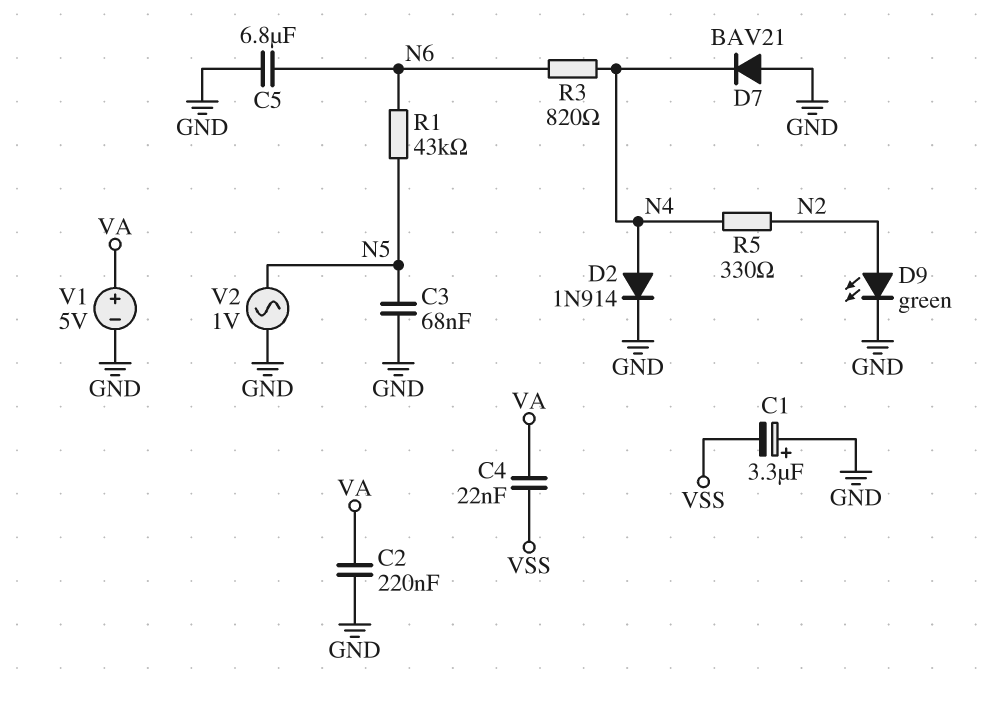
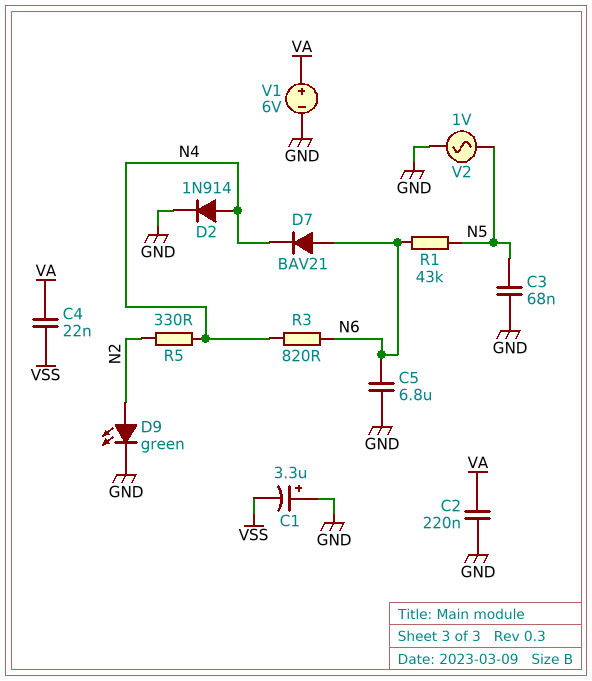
D7: diode BAV21 (A GND, K N4) -> diode BAV21 (A N6, K N4)
V1: 5V (plus VA, minus GND) -> 6V (plus VA, minus GND)

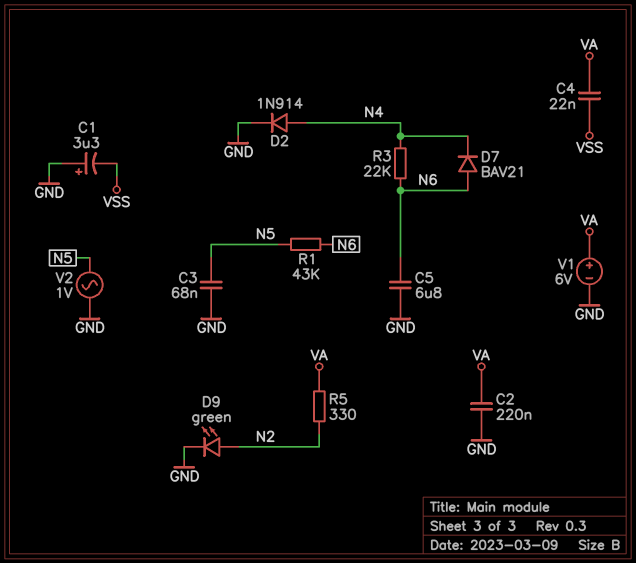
R3: 820 (N4, N6) -> 22k (N4, N6)
R5: 330 (N2, N4) -> 330 (N2, VA)

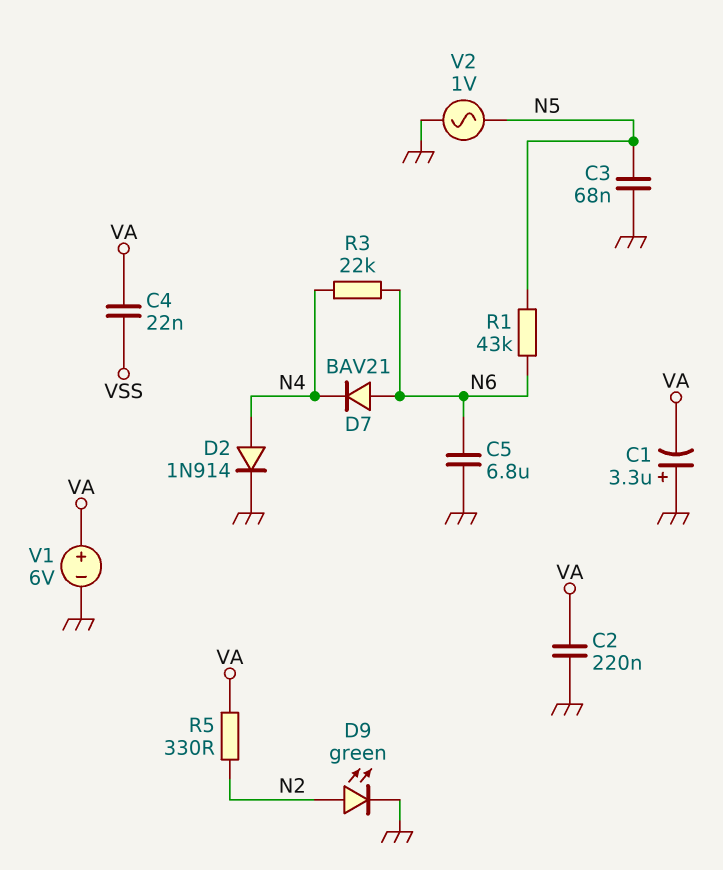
C1: 3.3uF (plus GND, minus VSS) -> 3.3uF (plus GND, minus VA)

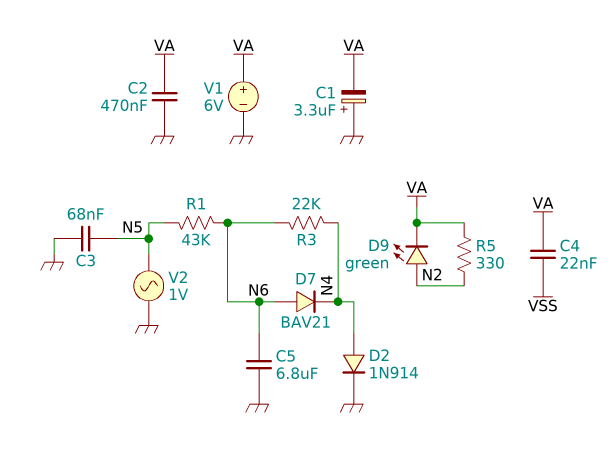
C2: 220nF (GND, VA) -> 470nF (GND, VA)
D9: LED green (A N2, K GND) -> LED green (A N2, K VA)

